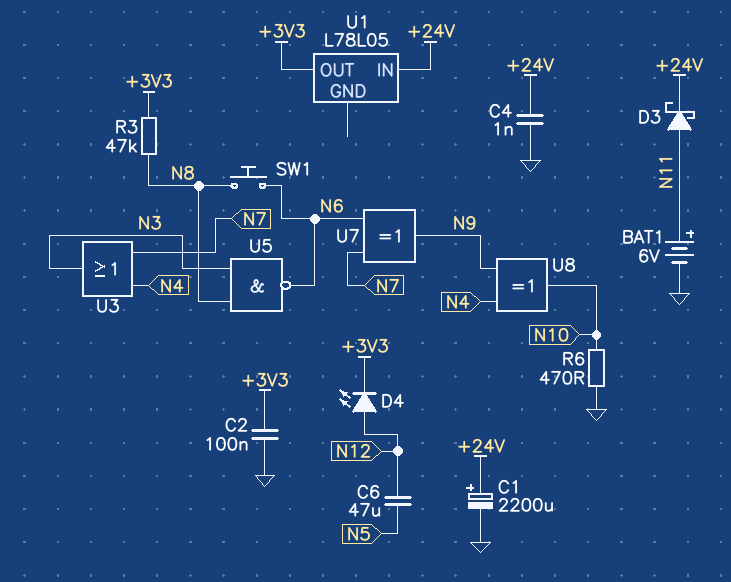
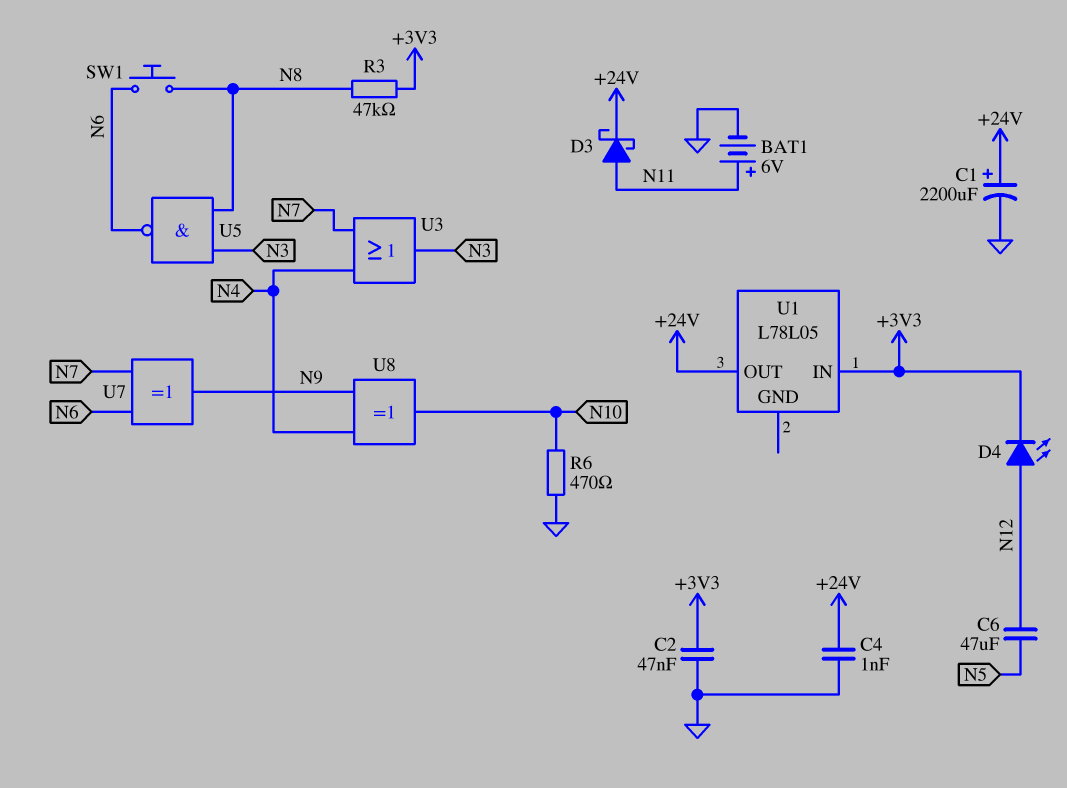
C2: 100nF (+3V3, GND) -> 47nF (+3V3, GND)
U1 pin IN: +24V -> +3V3
U1 pin OUT: +3V3 -> +24V

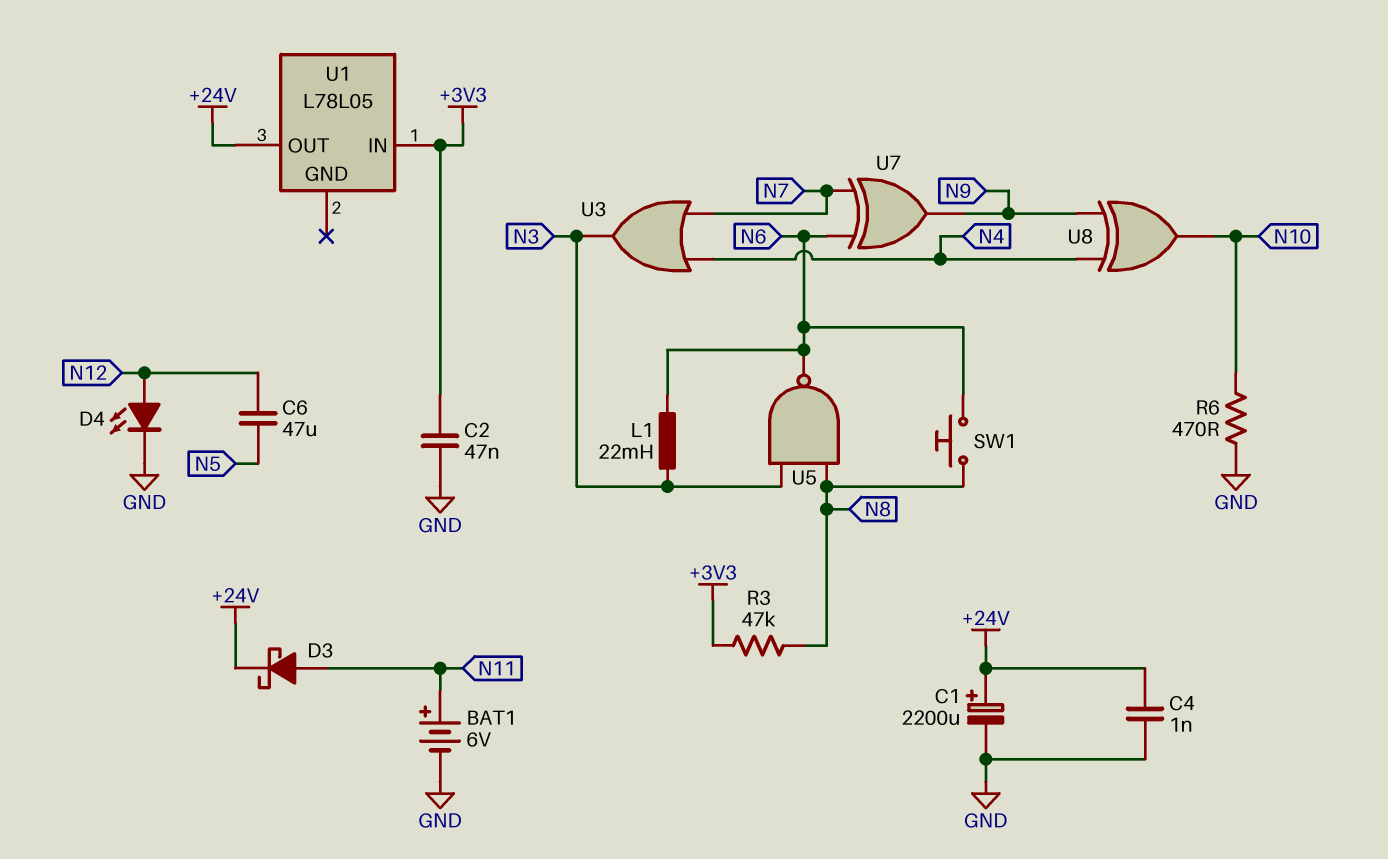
D4: LED (A N12, K +3V3) -> LED (A N12, K GND)
L1: none -> 22mH (N3, N6)

